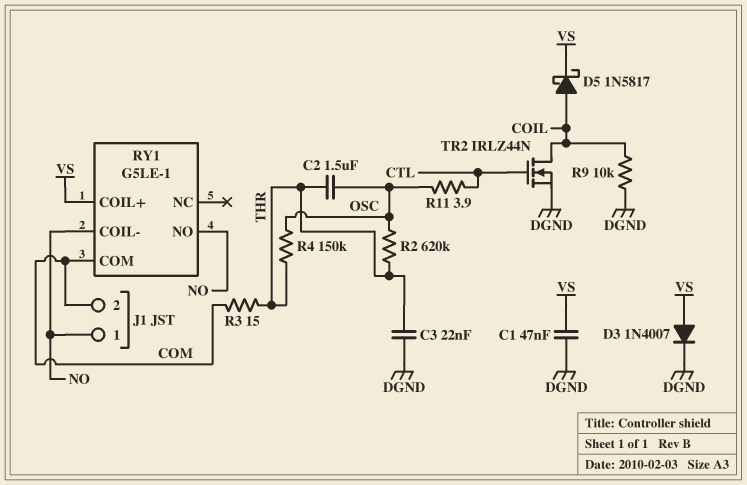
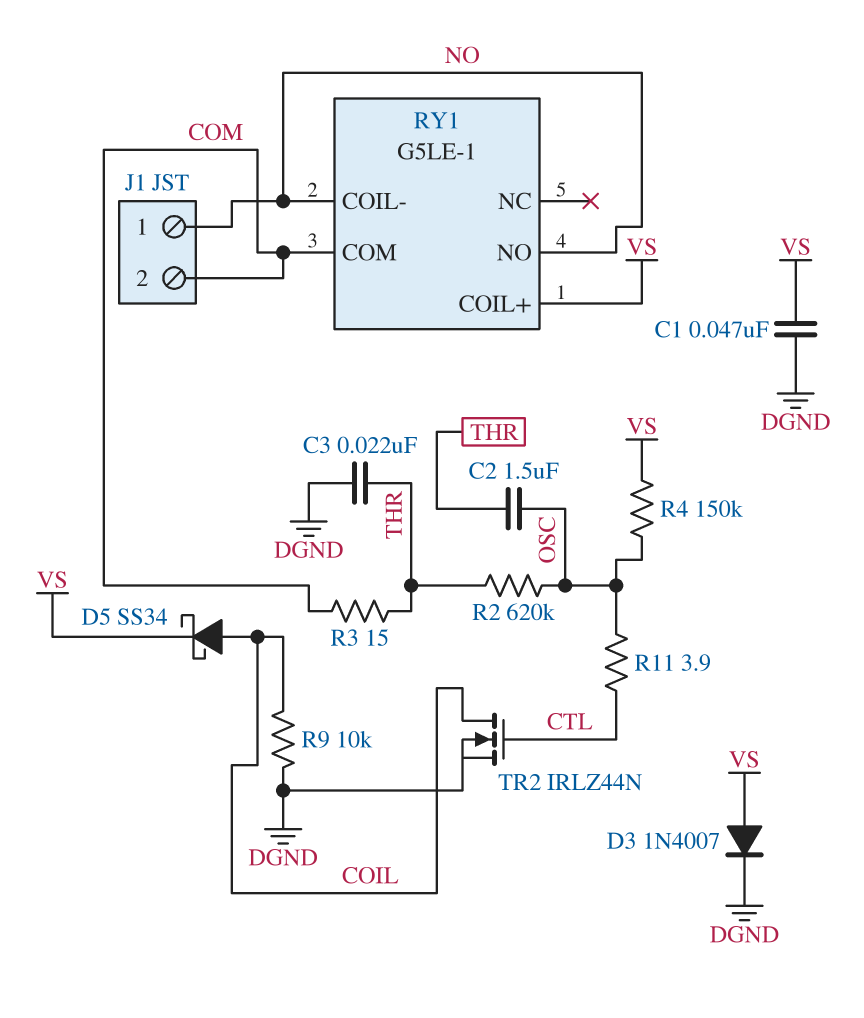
D5: schottky 1N5817 (A COIL, K VS) -> schottky SS34 (A COIL, K VS)
R4: 150k (OSC, THR) -> 150k (OSC, VS)

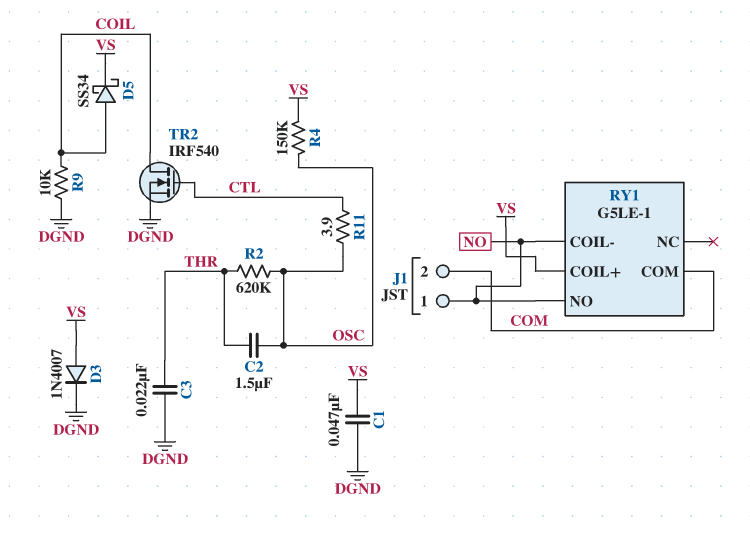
R3: 15 (COM, THR) -> none
TR2: NMOS IRLZ44N (G CTL, D COIL, S DGND) -> NMOS IRF540 (G CTL, D COIL, S DGND)

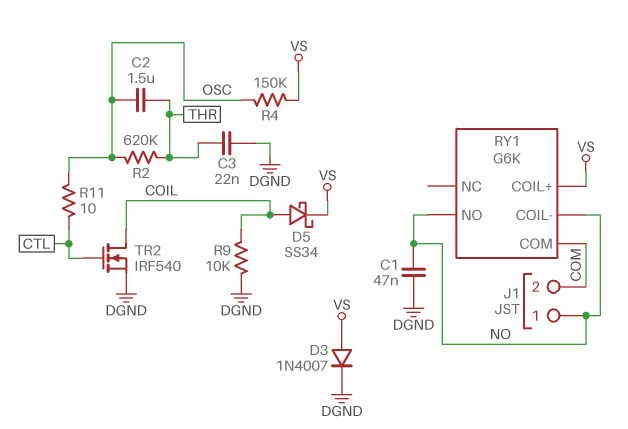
C1: 47nF (DGND, VS) -> 47nF (DGND, NO)
R11: 3.9 (CTL, OSC) -> 10 (CTL, OSC)
RY1: G5LE-1 -> G6K

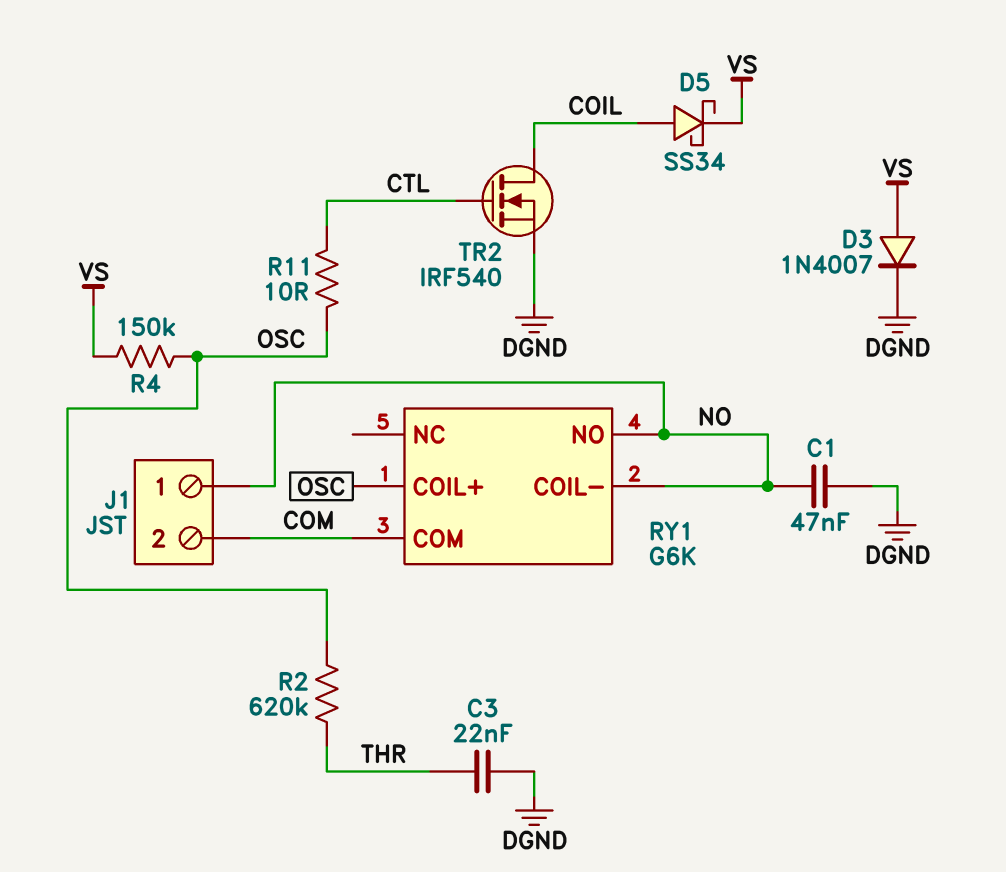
C2: 1.5uF (OSC, THR) -> none
R9: 10k (COIL, DGND) -> none
RY1 pin COIL+: VS -> OSC

